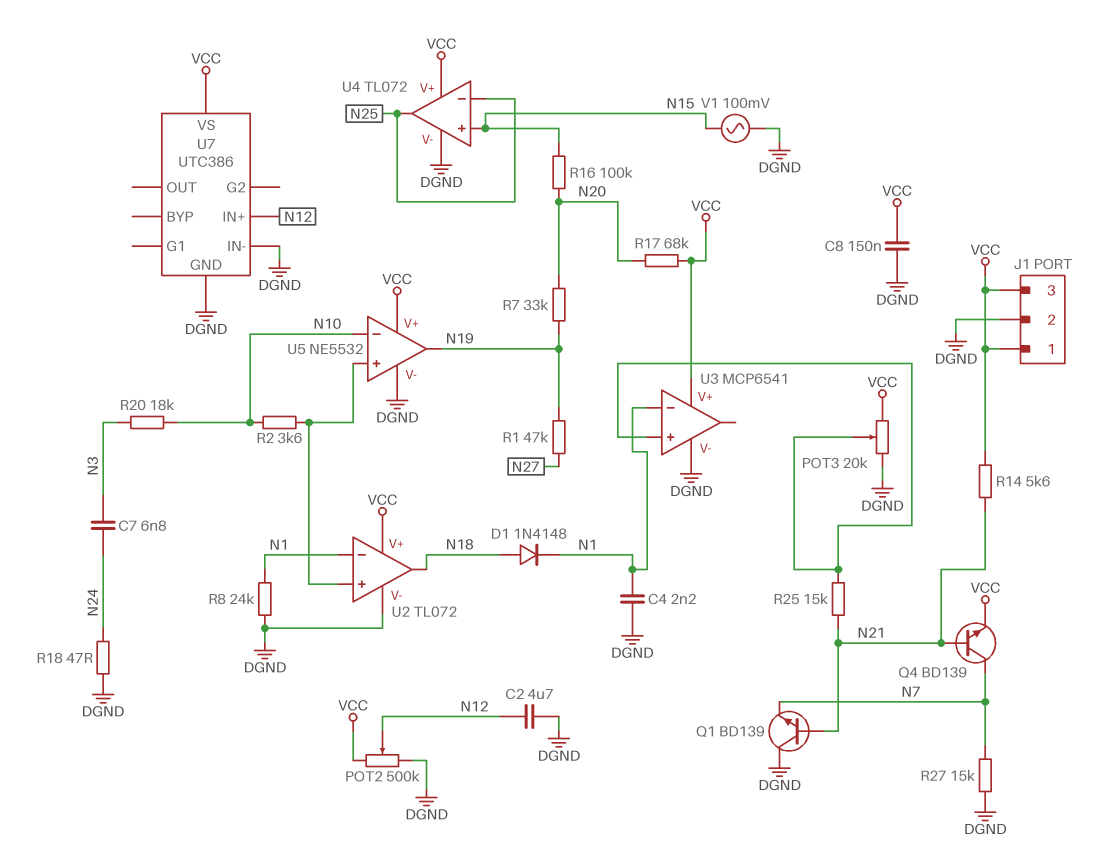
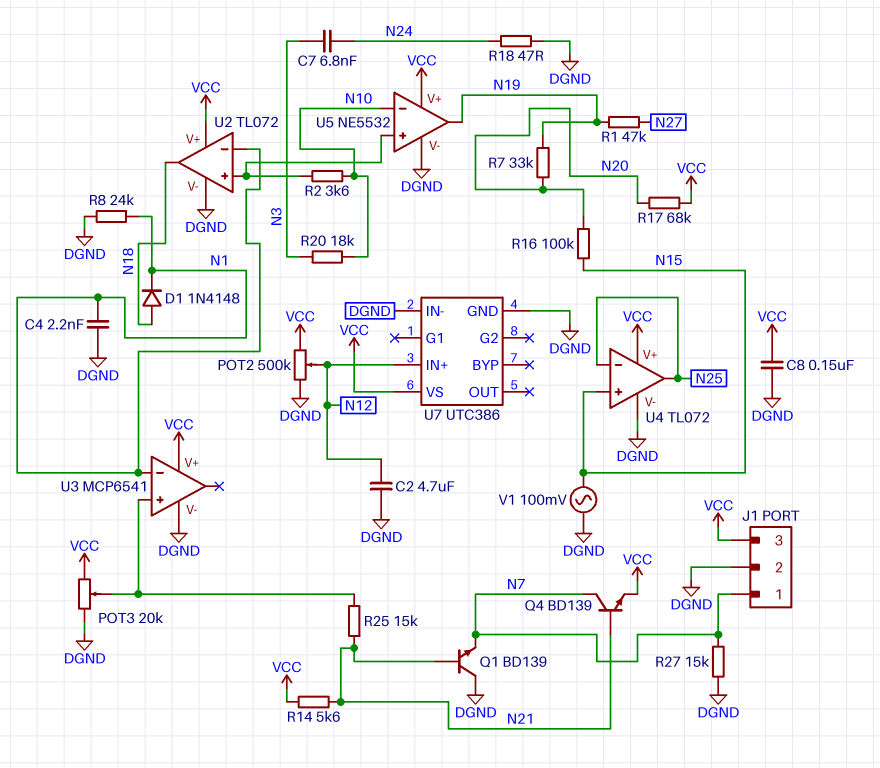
J1 pin 1: VCC -> N7

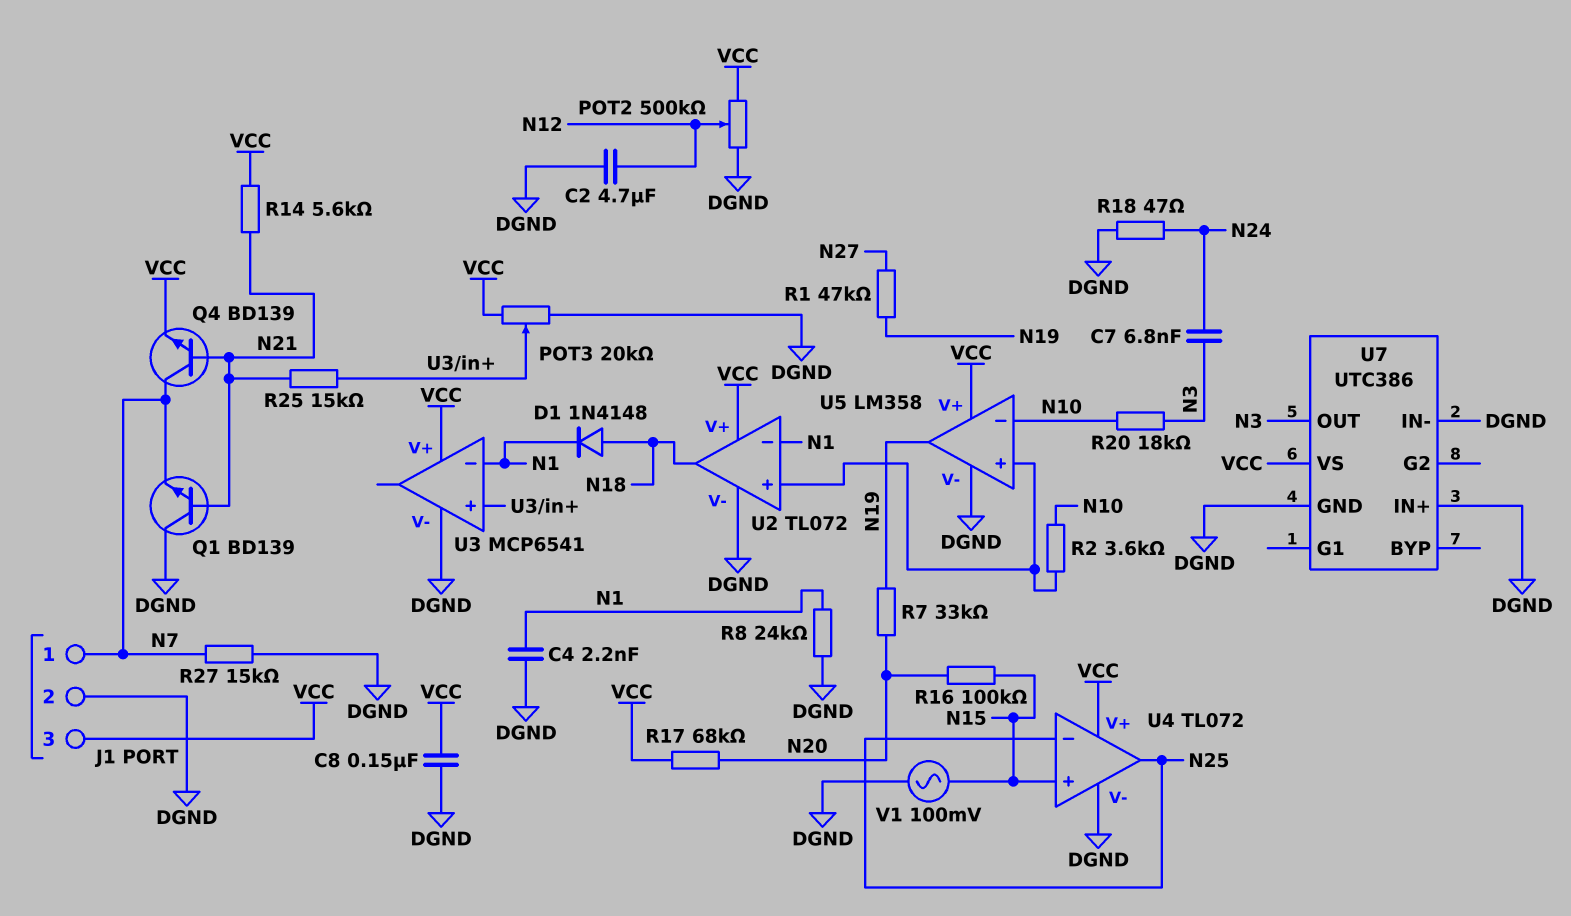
U5: NE5532 -> LM358
U7 pin IN+: N12 -> DGND
U7 pin OUT: none -> N3

